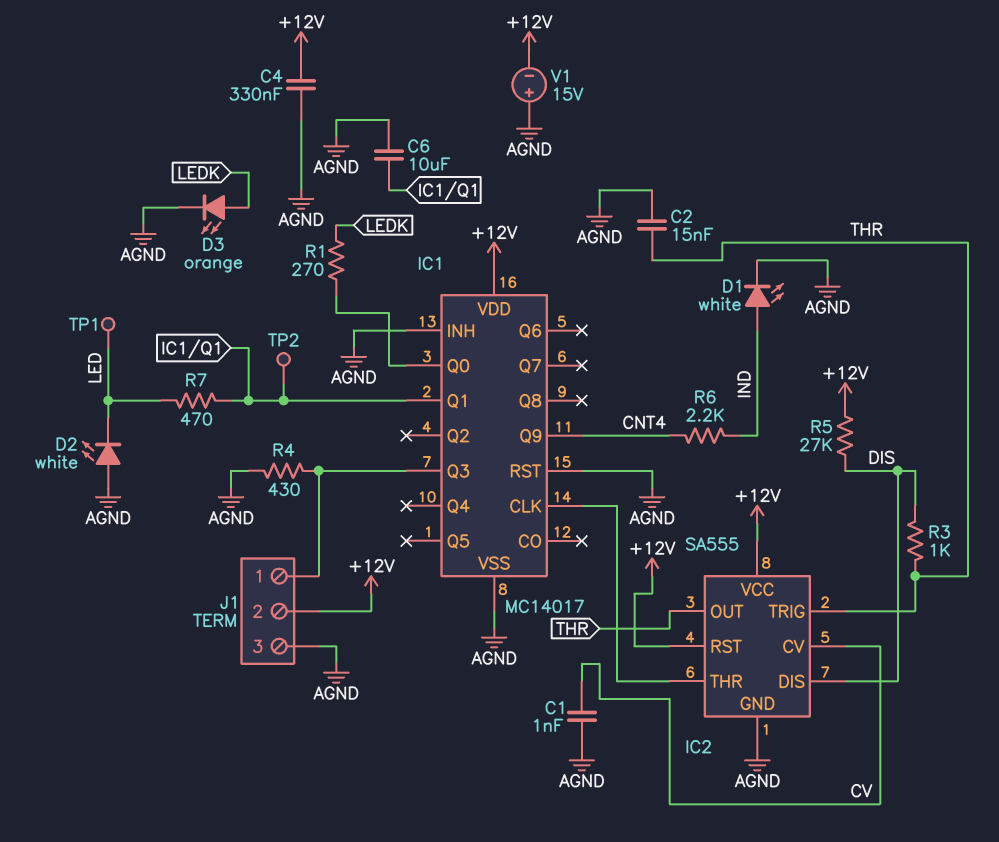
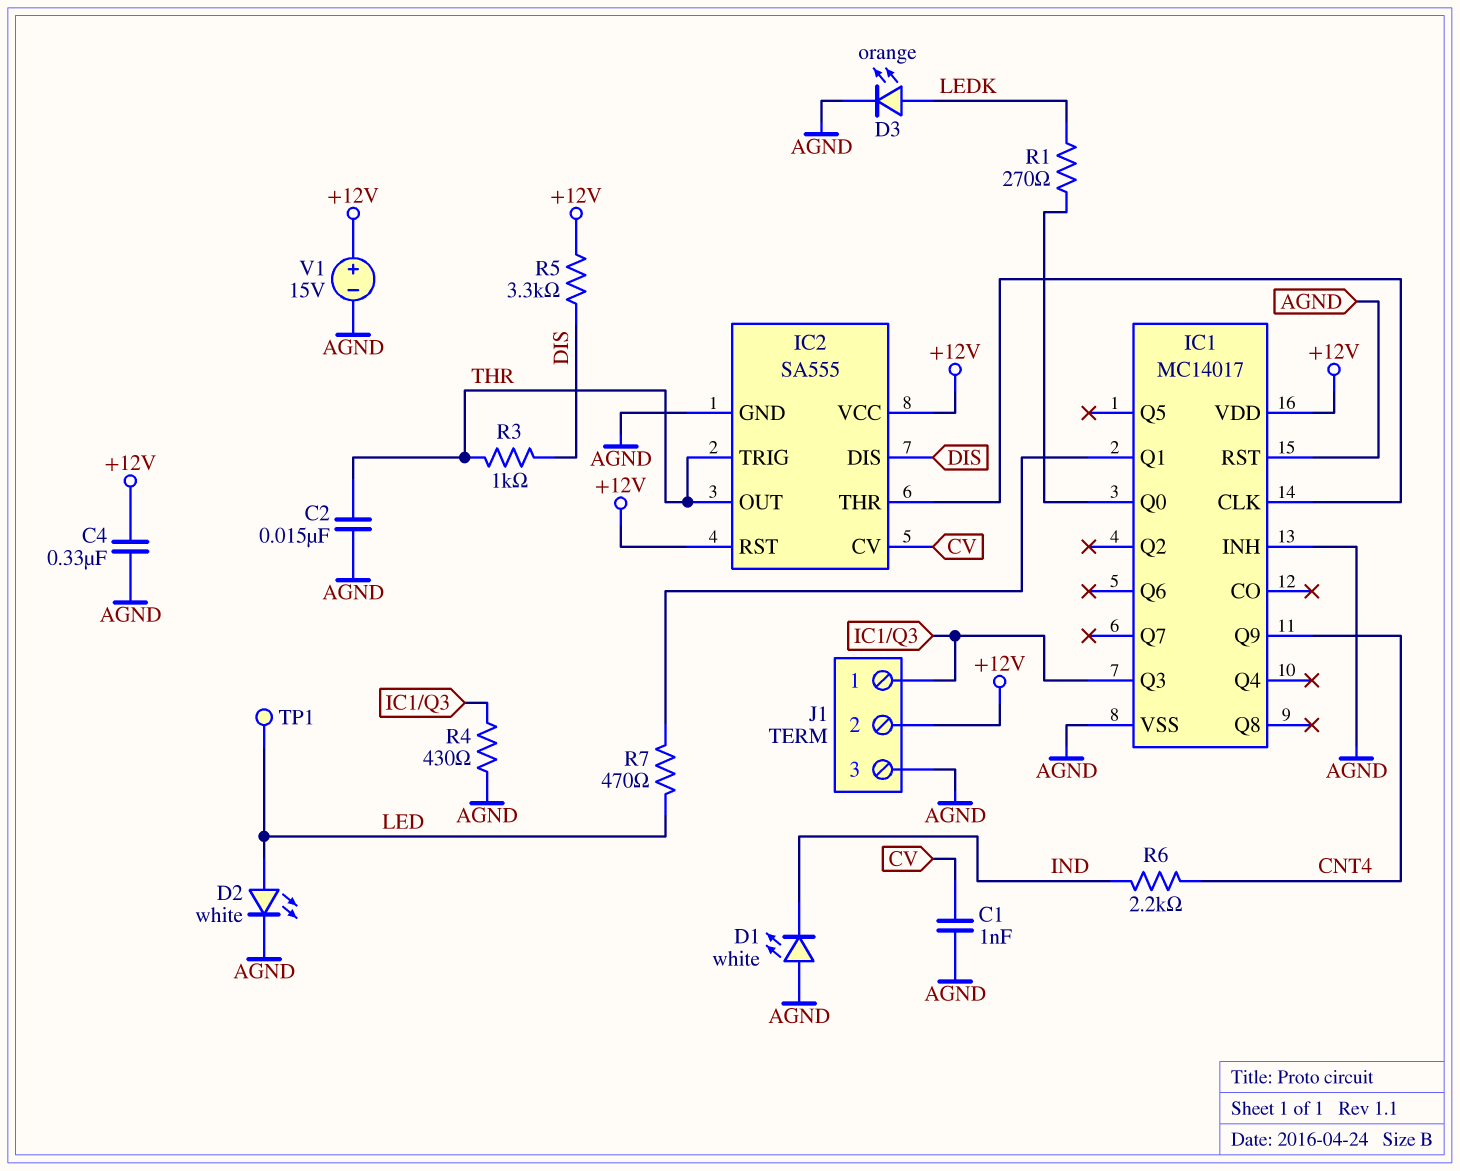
C6: 10uF (AGND, IC1/Q1) -> none
D1: LED white (A IND, K AGND) -> LED white (A AGND, K IND)
D2: LED white (A AGND, K LED) -> LED white (A LED, K AGND)
R5: 27k (+12V, DIS) -> 3.3k (+12V, DIS)
TP2: test point (IC1/Q1) -> none
V1: 15V (plus AGND, minus +12V) -> 15V (plus +12V, minus AGND)

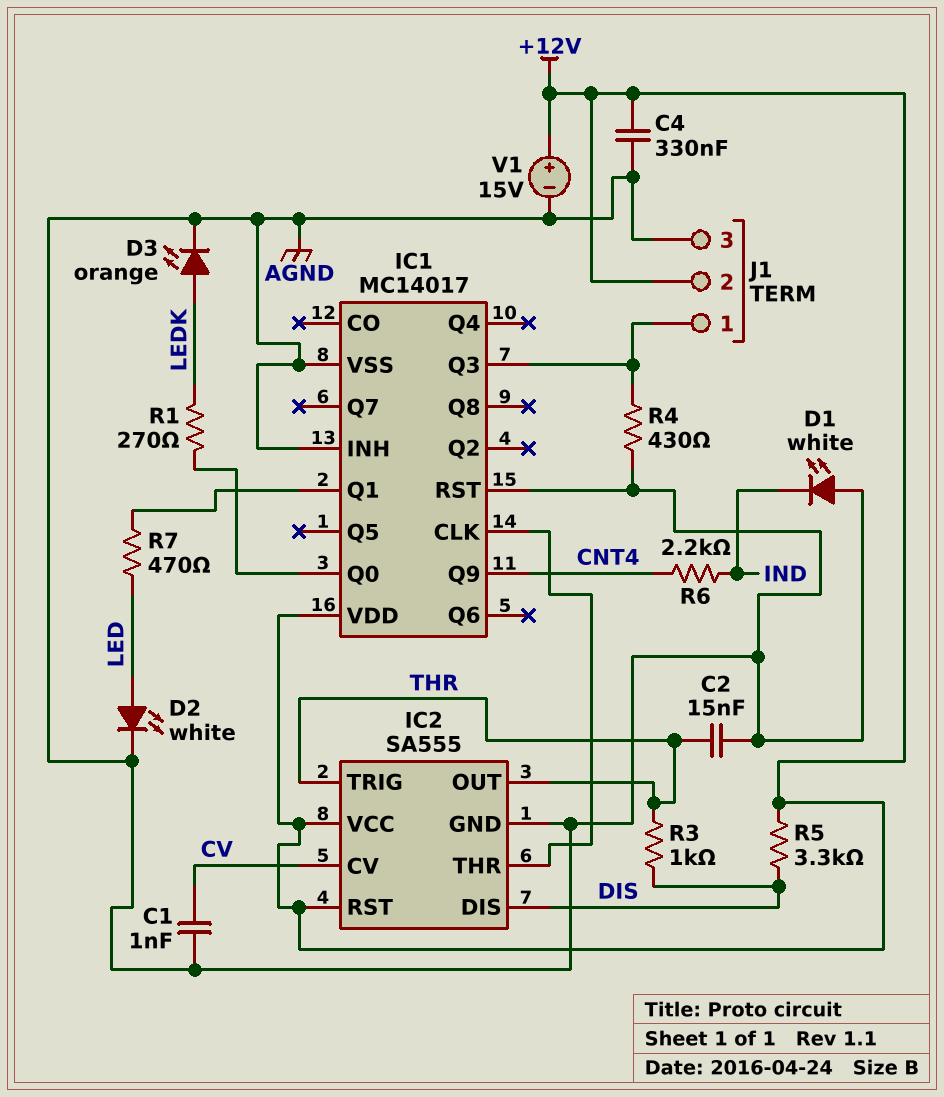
TP1: test point (LED) -> none

